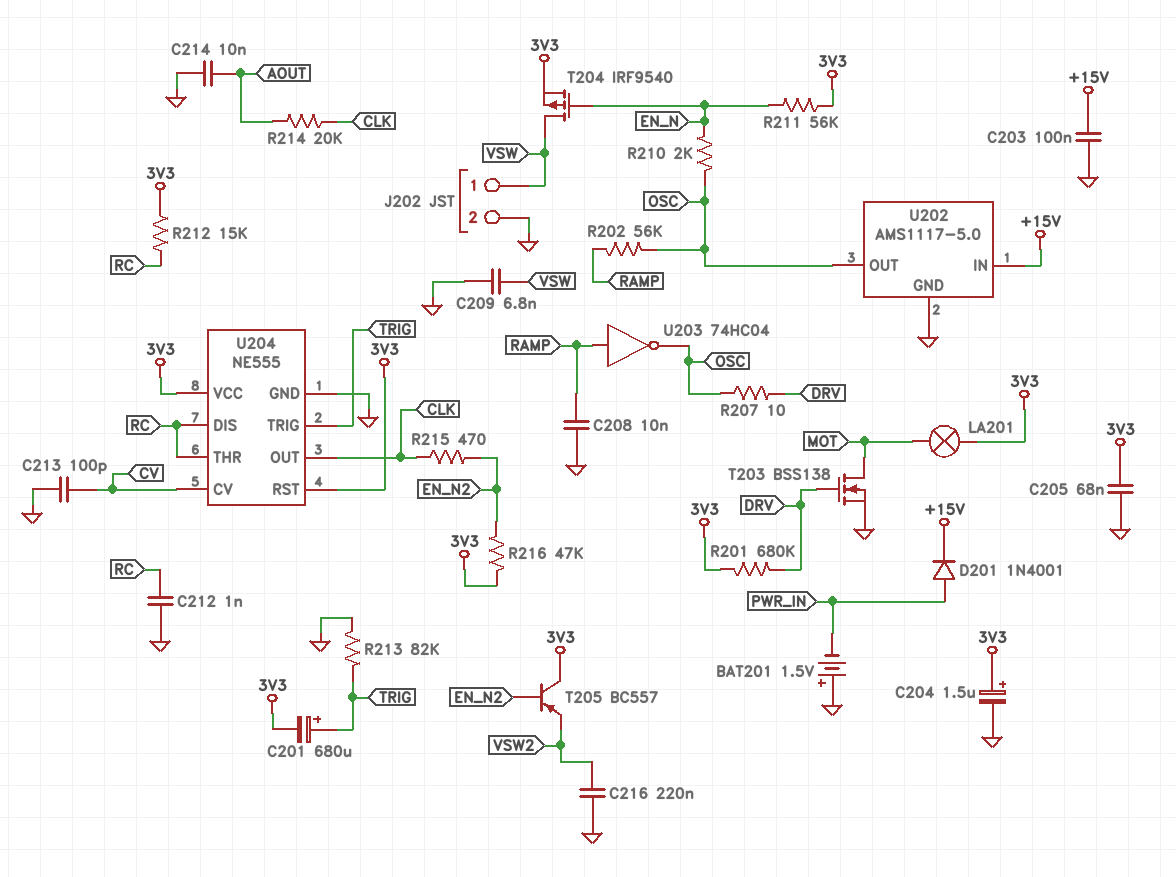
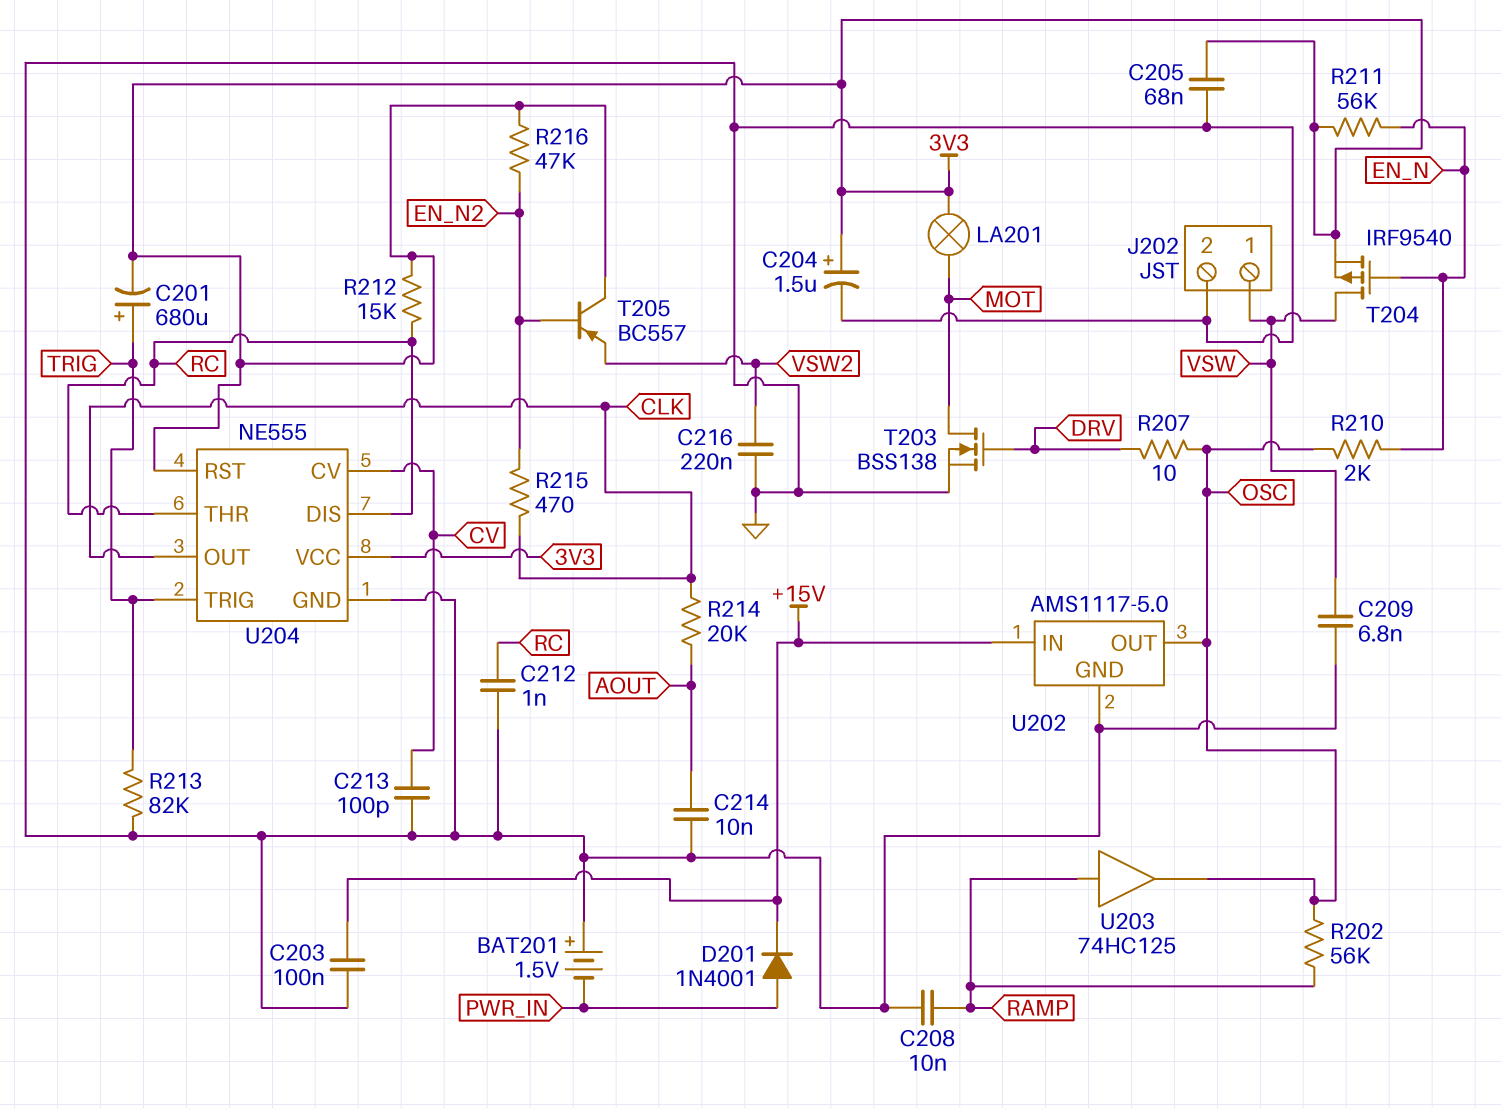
R201: 680k (3V3, DRV) -> none
U203: NOT 74HC04 (in RAMP, out OSC) -> buffer 74HC125 (in RAMP, out OSC)

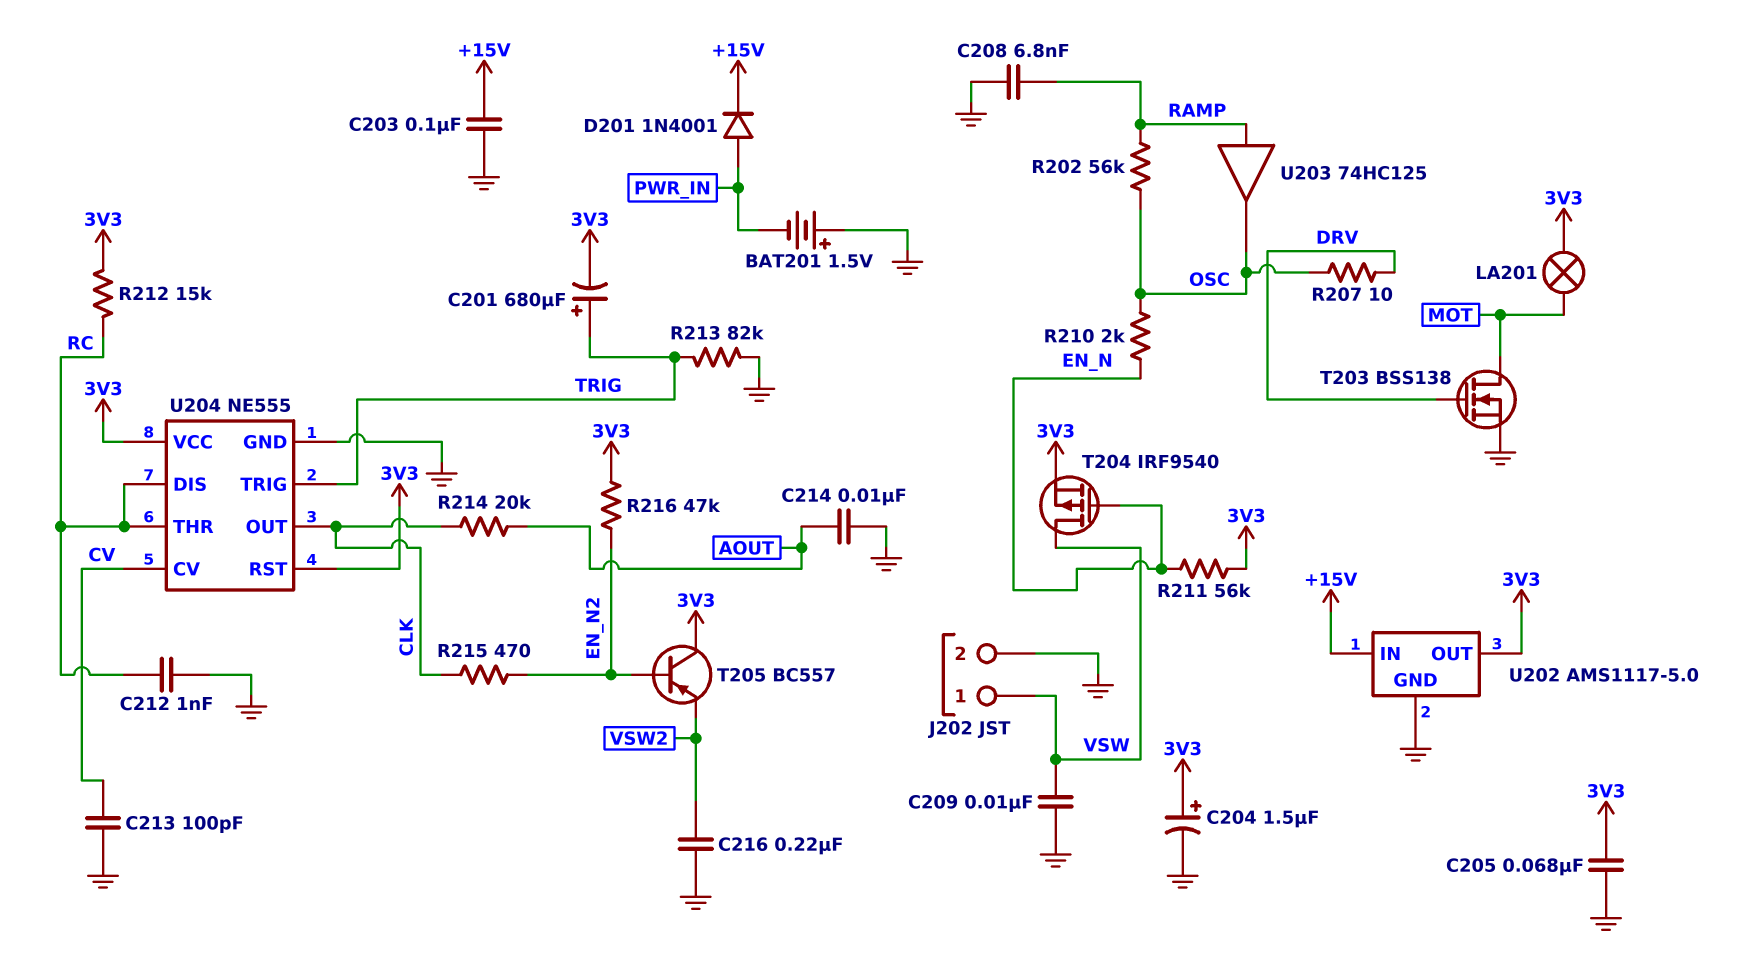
C208: 10nF (GND, RAMP) -> 6.8nF (GND, RAMP)
C209: 6.8nF (GND, VSW) -> 10nF (GND, VSW)
U202 pin OUT: OSC -> 3V3

